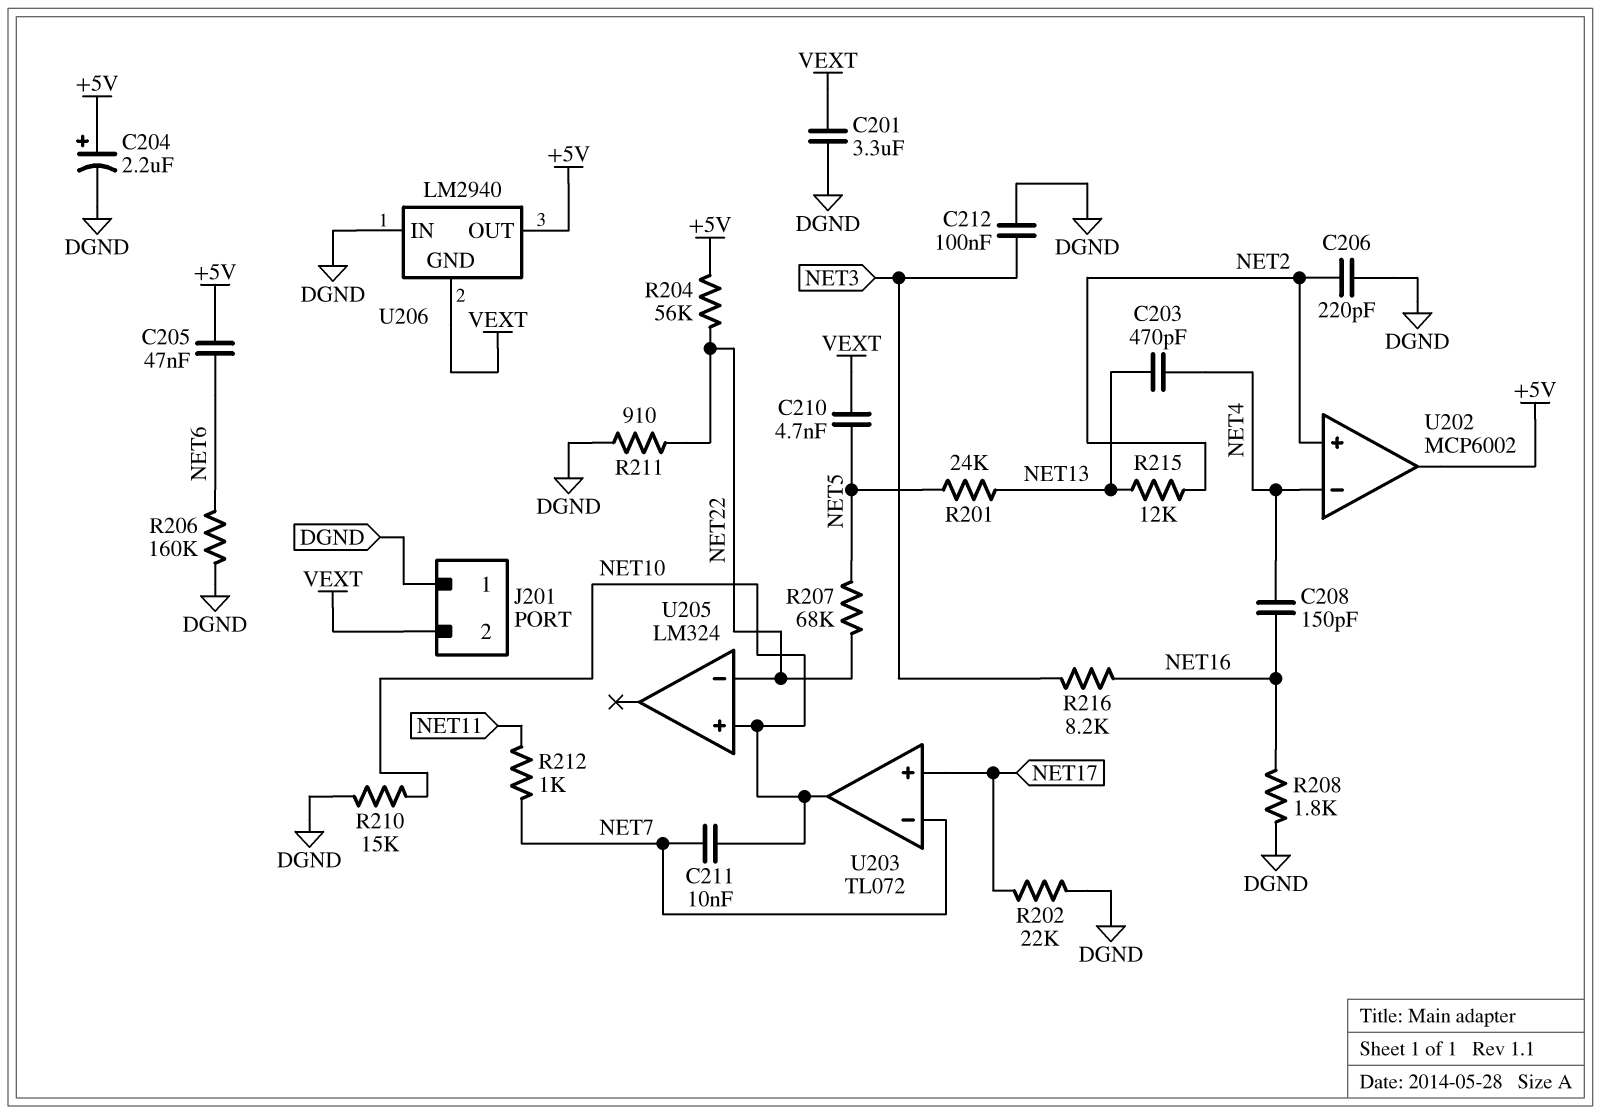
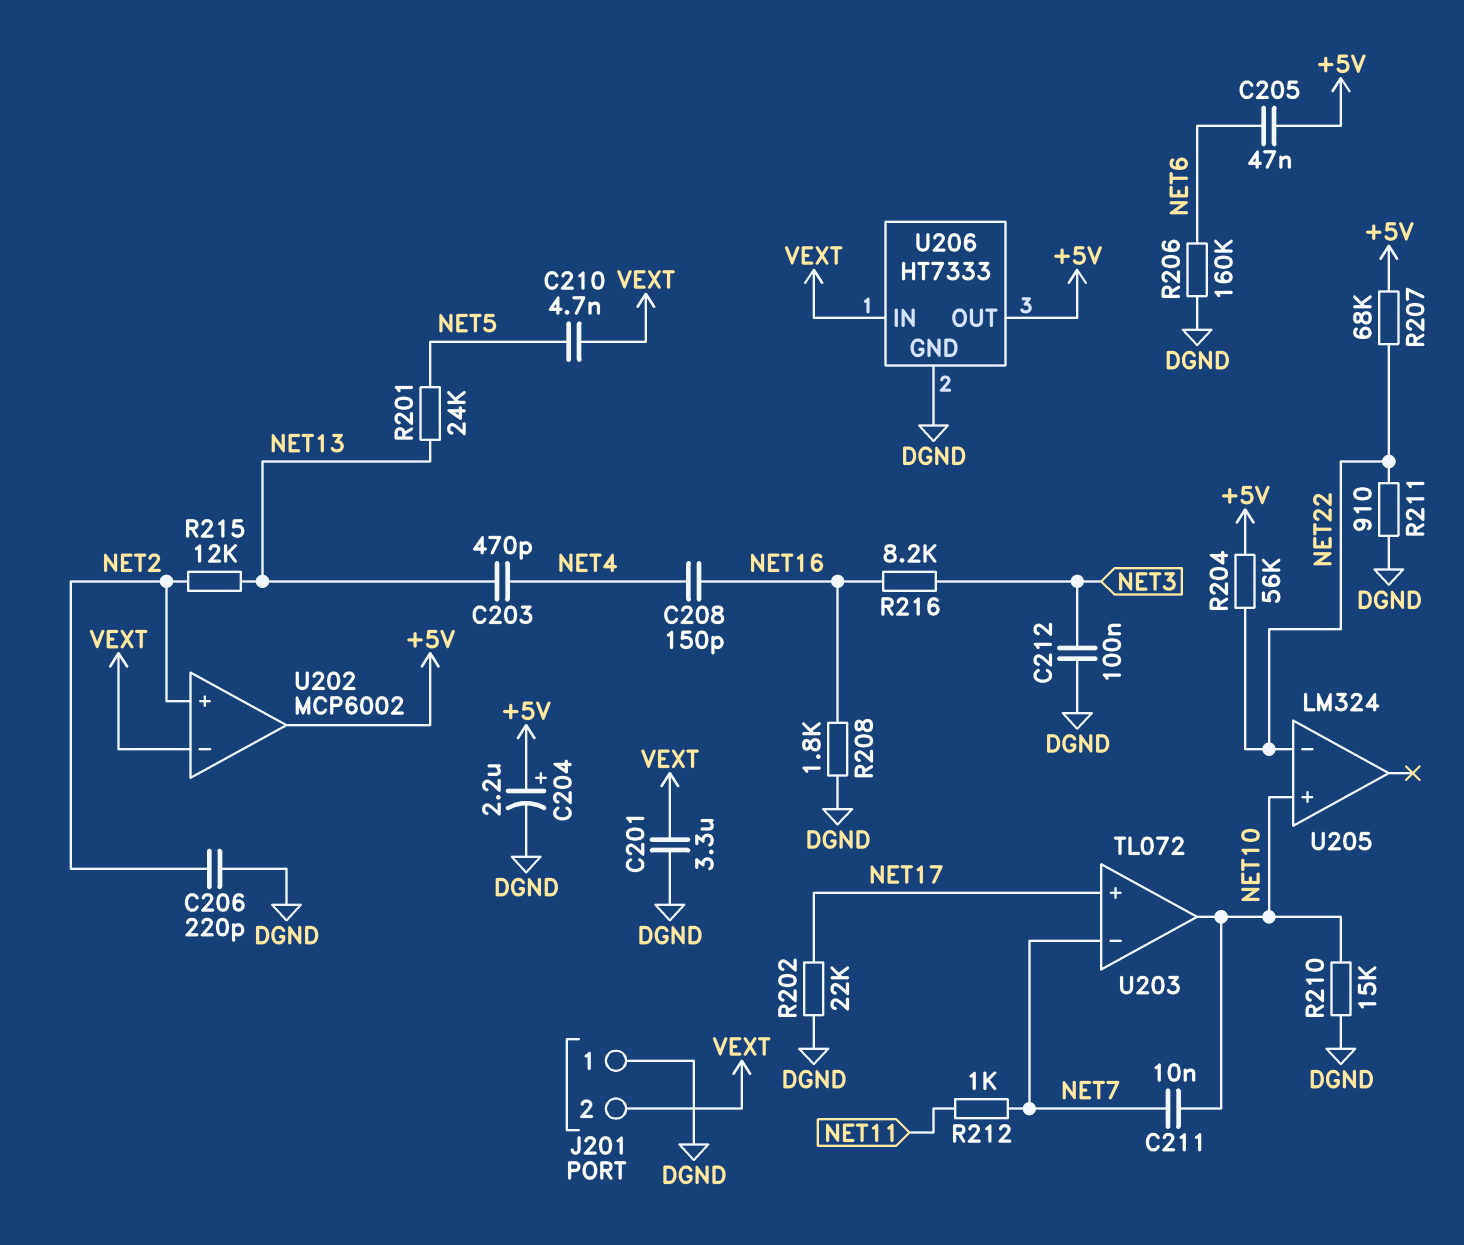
R207: 68k (NET5, NET22) -> 68k (+5V, NET22)
U202 pin in-: NET4 -> VEXT
U206: LM2940 -> HT7333
U206 pin GND: VEXT -> DGND
U206 pin IN: DGND -> VEXT

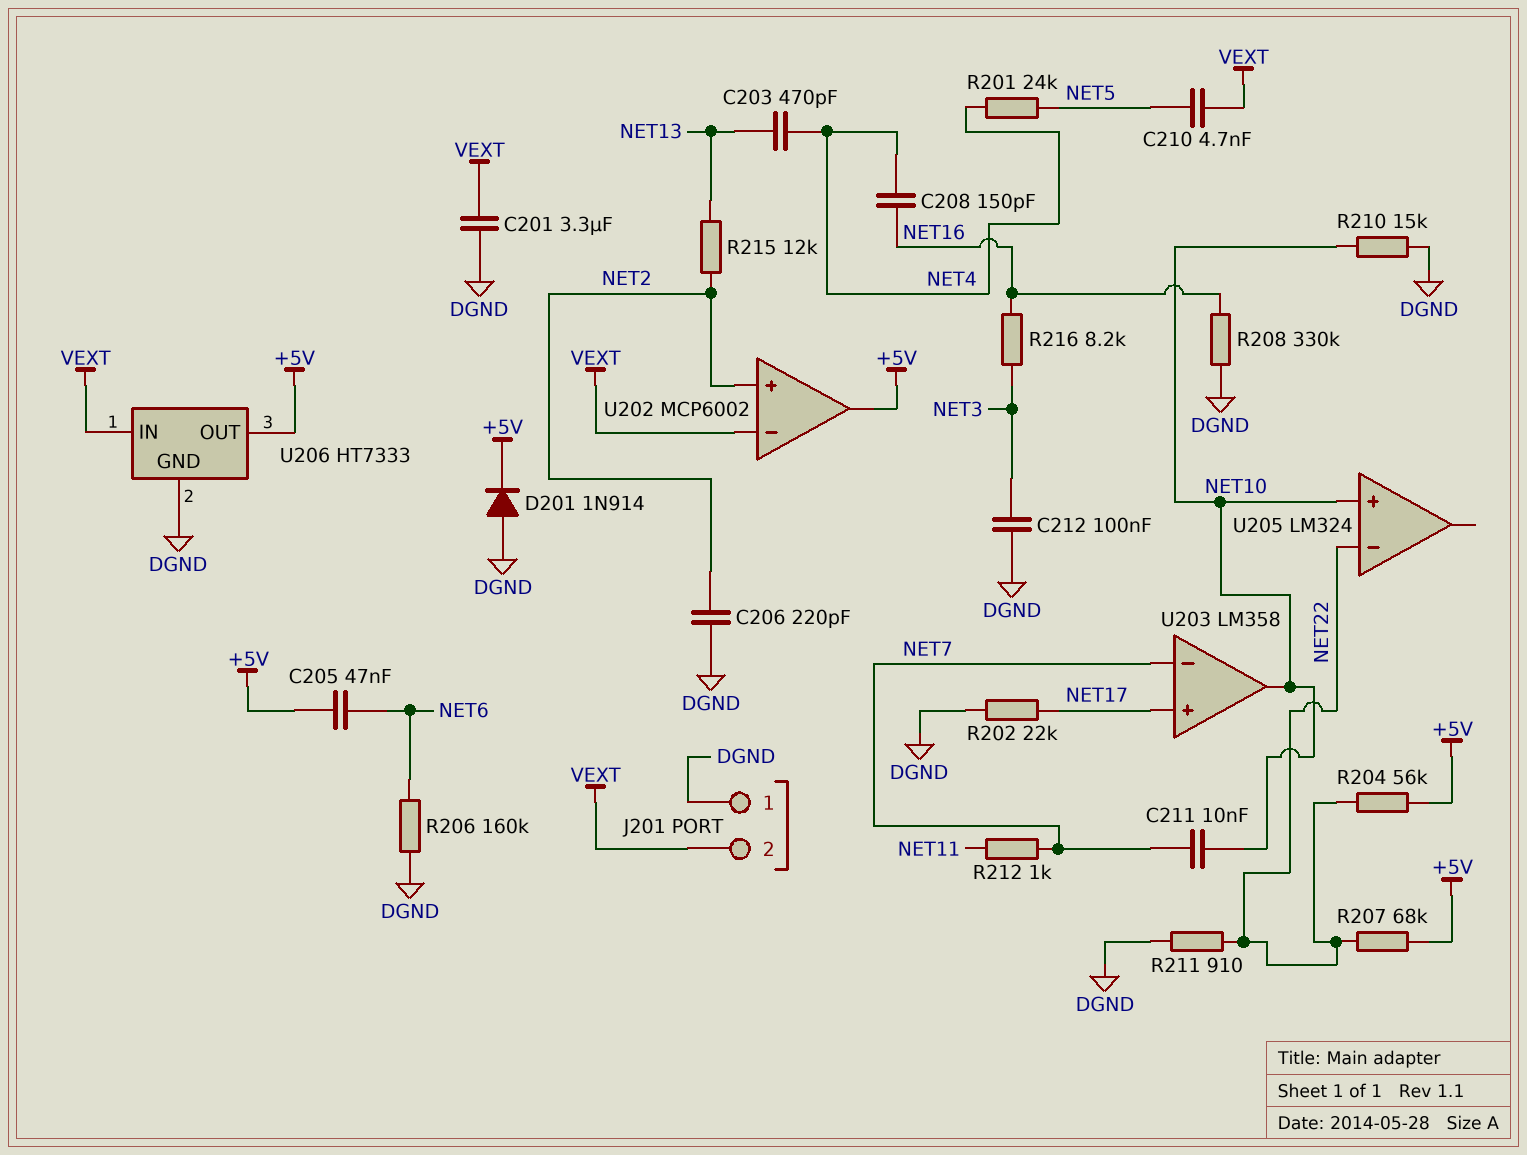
C204: 2.2uF (plus +5V, minus DGND) -> none
D201: none -> diode 1N914 (A DGND, K +5V)
R201: 24k (NET5, NET13) -> 24k (NET4, NET5)
R208: 1.8k (DGND, NET16) -> 330k (DGND, NET16)
U203: TL072 -> LM358

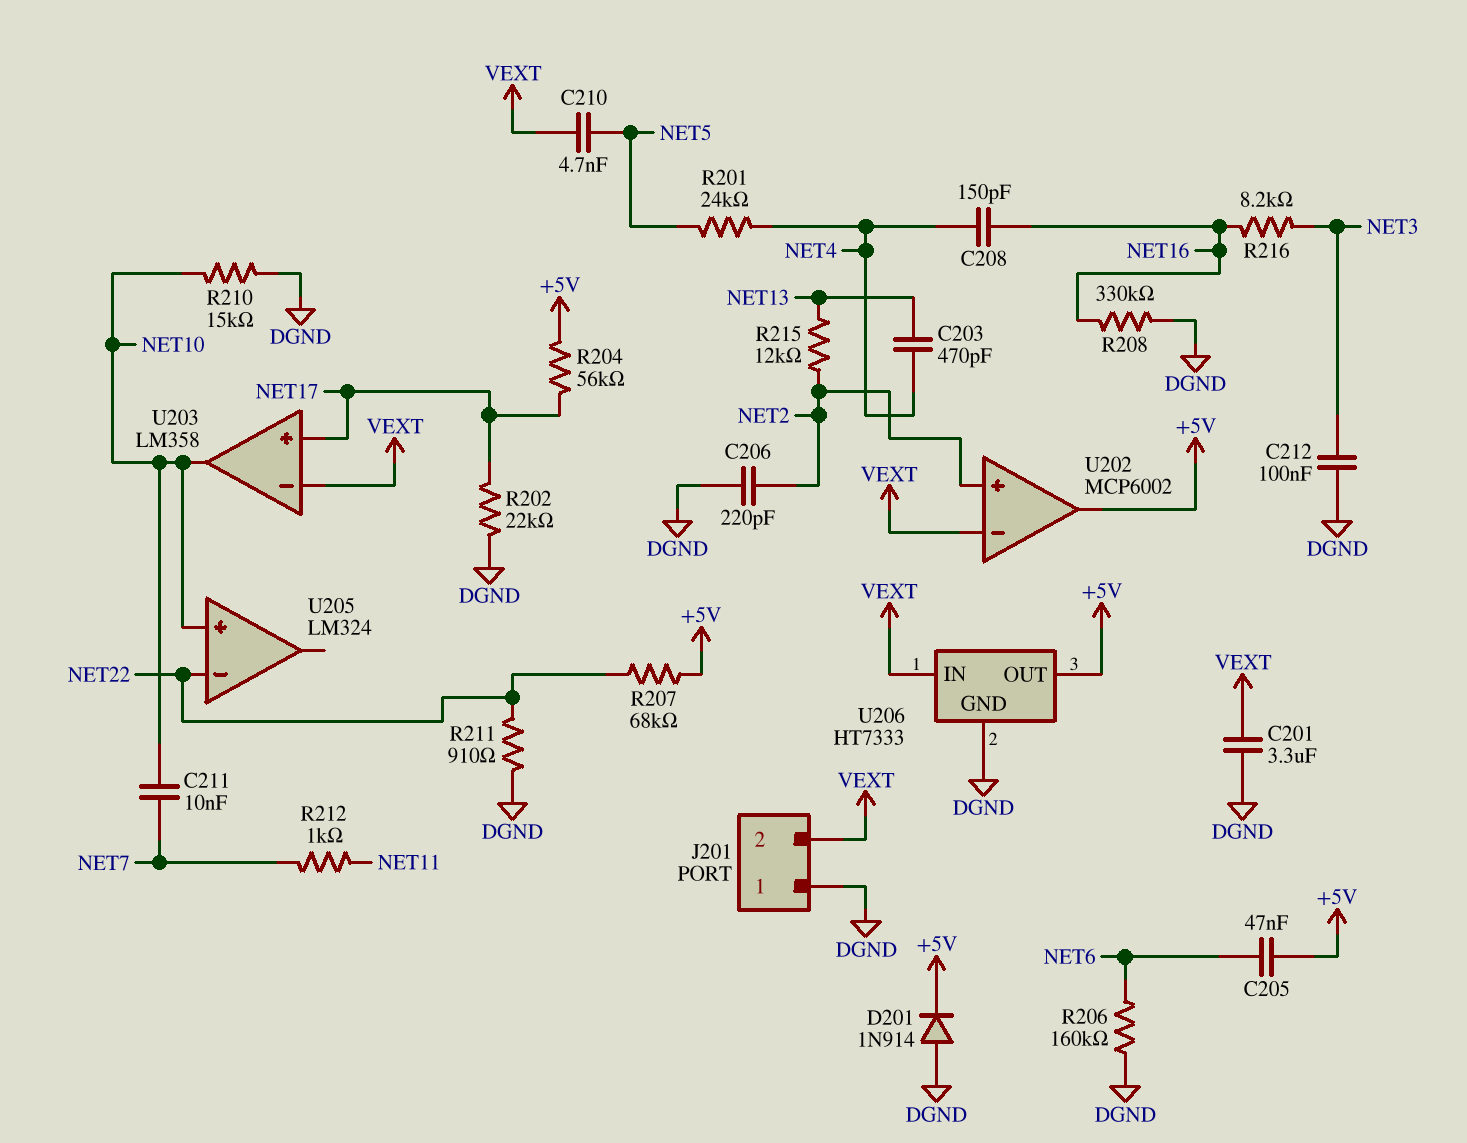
R204: 56k (+5V, NET22) -> 56k (+5V, NET17)
U203 pin in-: NET7 -> VEXT

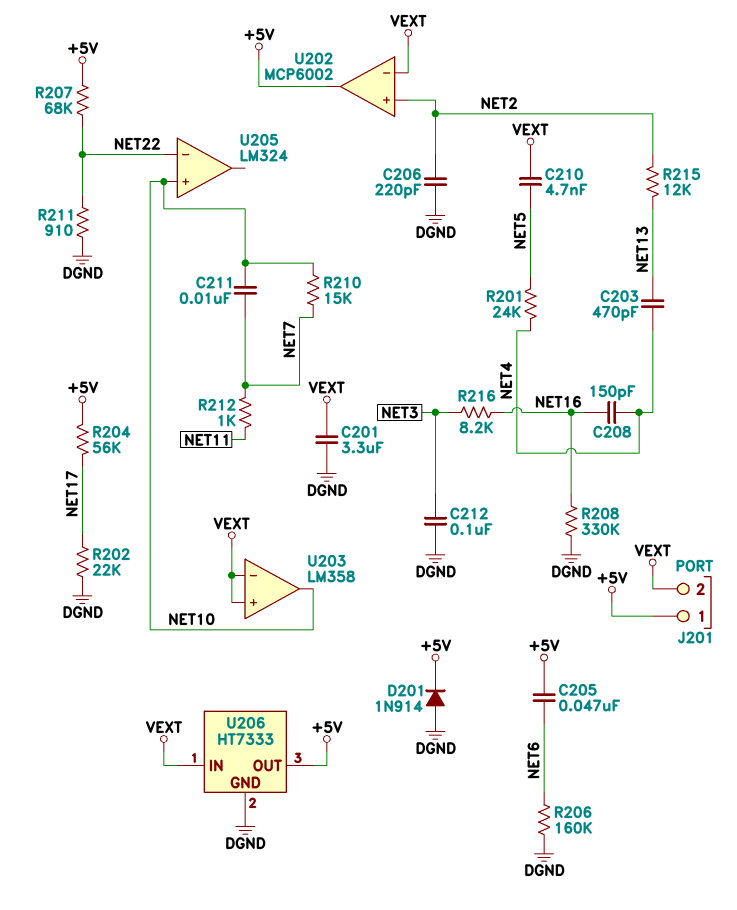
J201 pin 1: DGND -> +5V
R210: 15k (DGND, NET10) -> 15k (NET7, NET10)
U203 pin in+: NET17 -> VEXT

